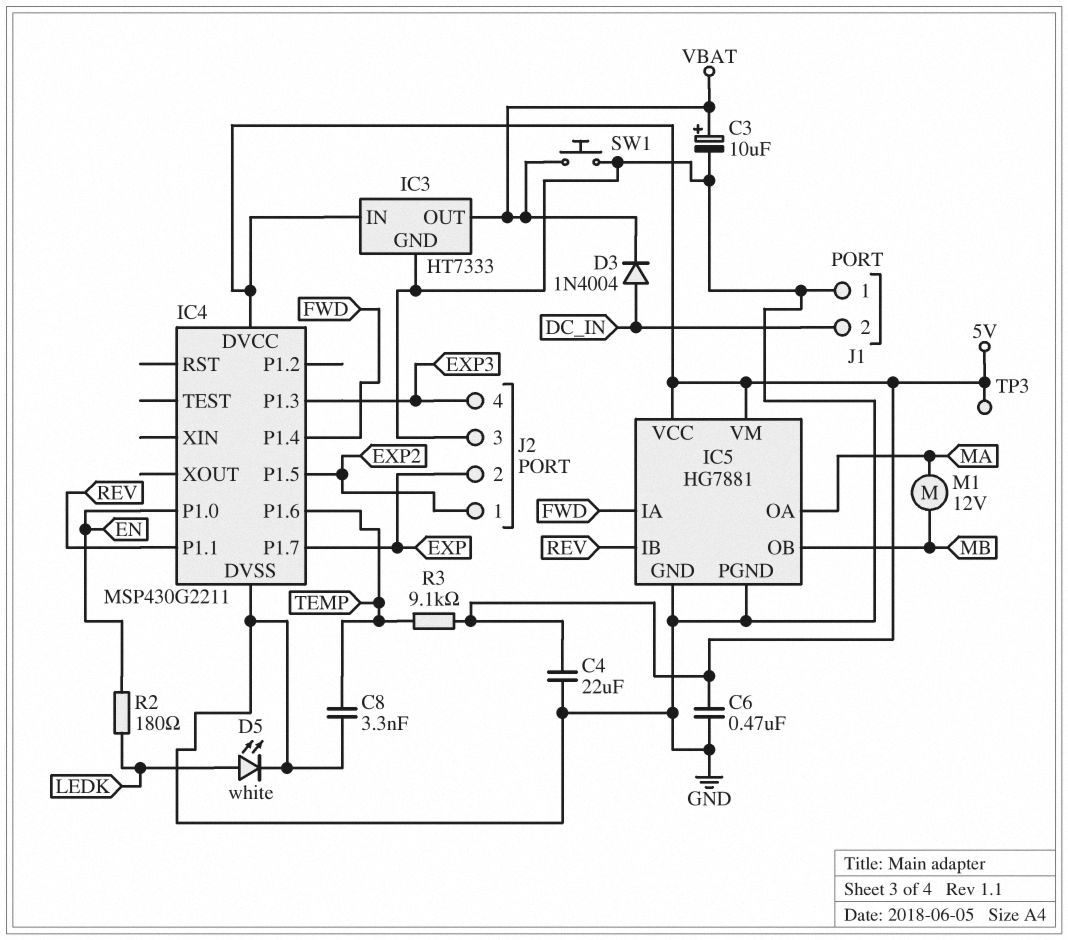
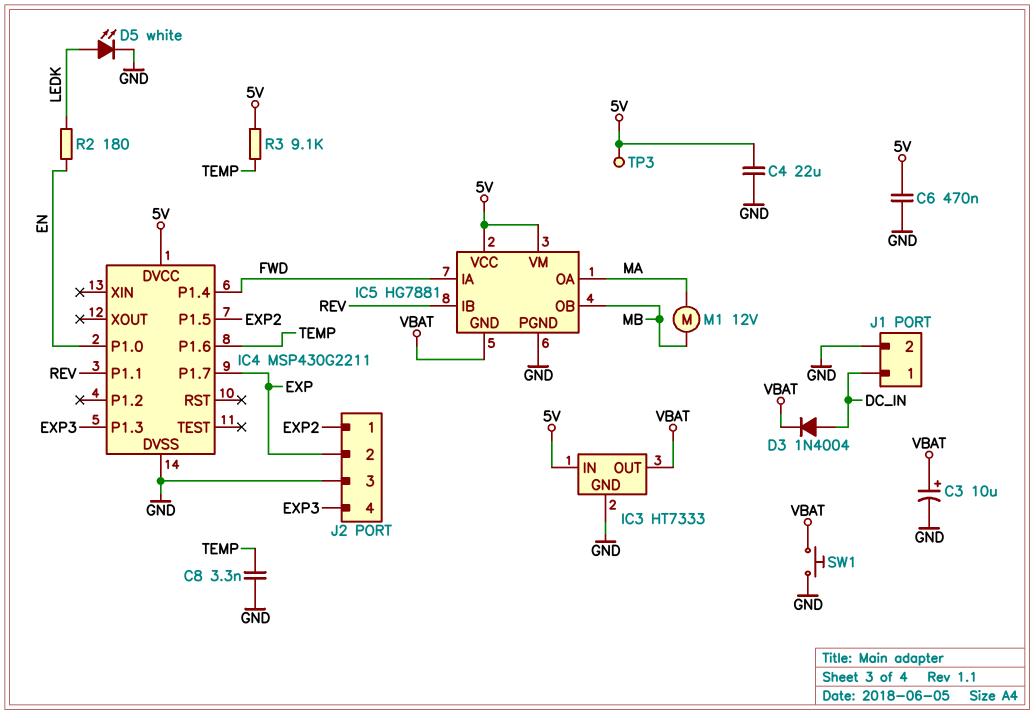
IC5 pin GND: GND -> VBAT
J1 pin 1: GND -> DC_IN
J1 pin 2: DC_IN -> GND

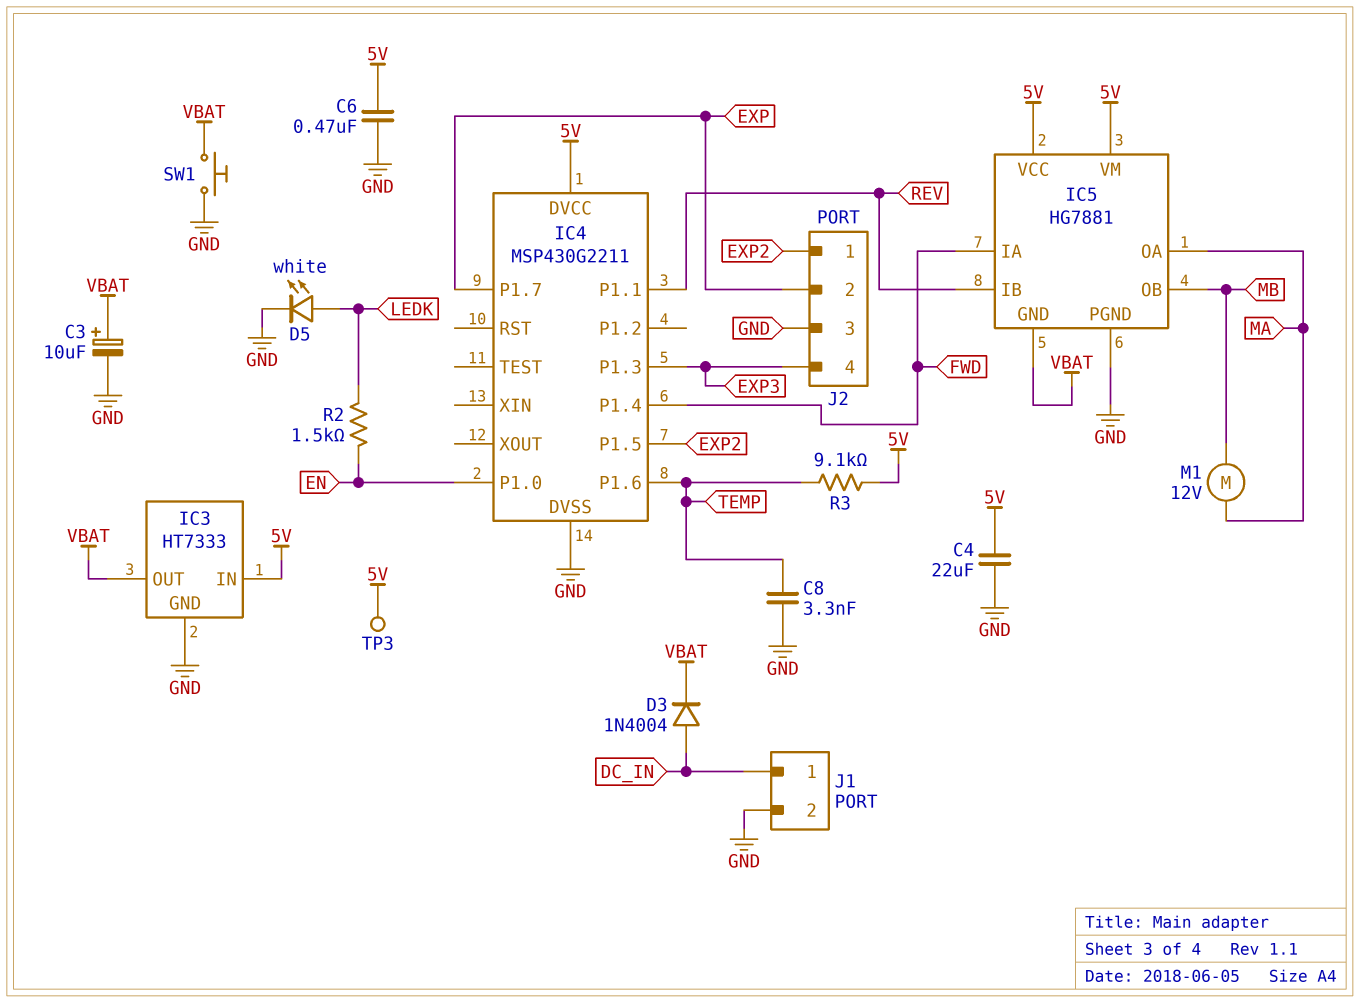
R2: 180 (EN, LEDK) -> 1.5k (EN, LEDK)

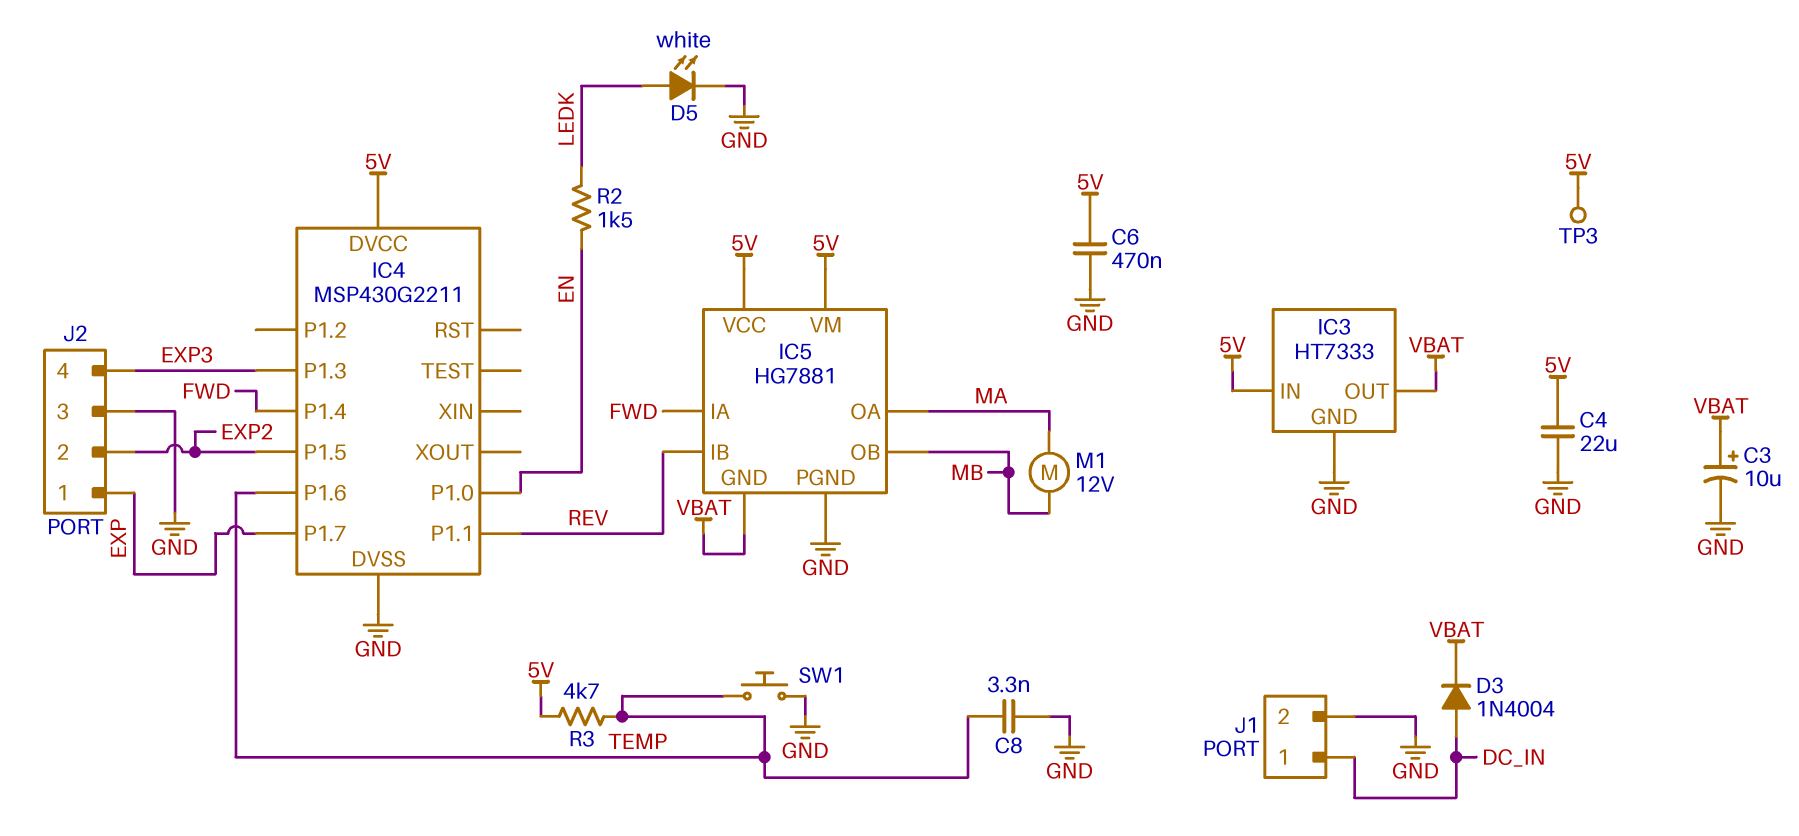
J2 pin 1: EXP2 -> EXP
J2 pin 2: EXP -> EXP2
R3: 9.1k (5V, TEMP) -> 4.7k (5V, TEMP)
SW1: button (GND, VBAT) -> button (GND, TEMP)

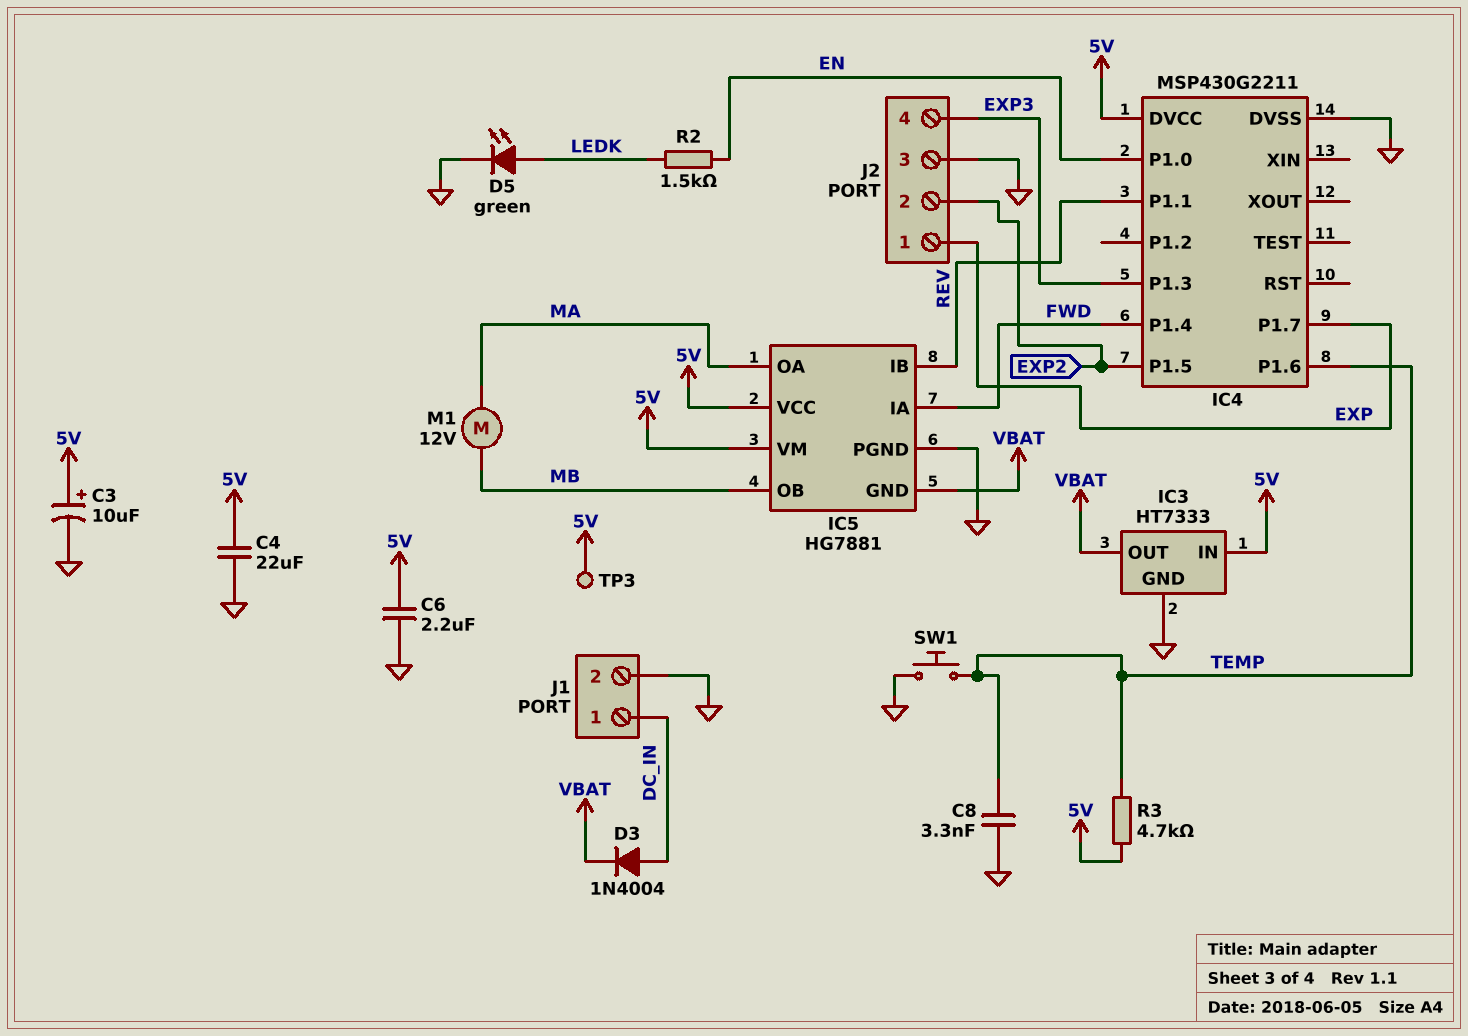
C3: 10uF (plus VBAT, minus GND) -> 10uF (plus 5V, minus GND)
C6: 470nF (5V, GND) -> 2.2uF (5V, GND)
D5: LED white (A LEDK, K GND) -> LED green (A LEDK, K GND)

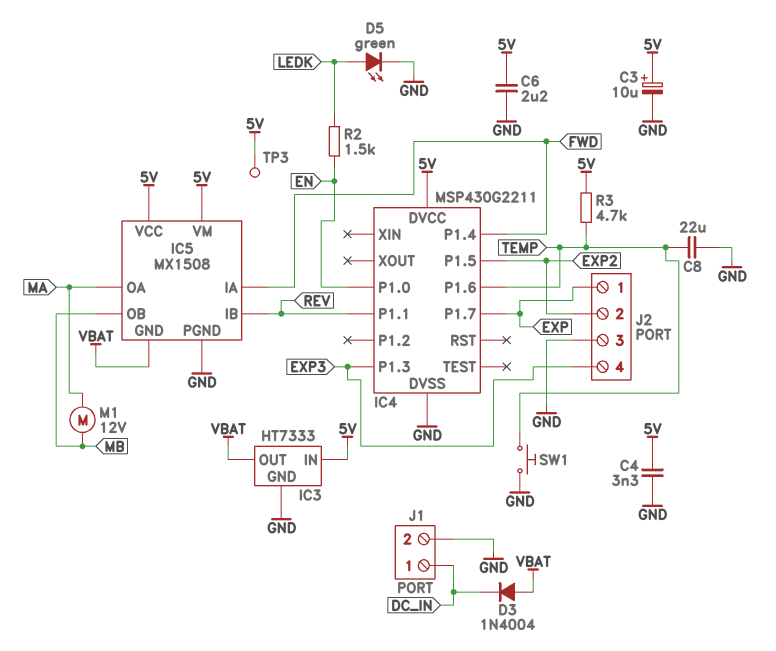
C4: 22uF (5V, GND) -> 3.3nF (5V, GND)
C8: 3.3nF (GND, TEMP) -> 22uF (GND, TEMP)
D3: diode 1N4004 (A DC_IN, K VBAT) -> diode 1N4004 (A VBAT, K DC_IN)
IC5: HG7881 -> MX1508

